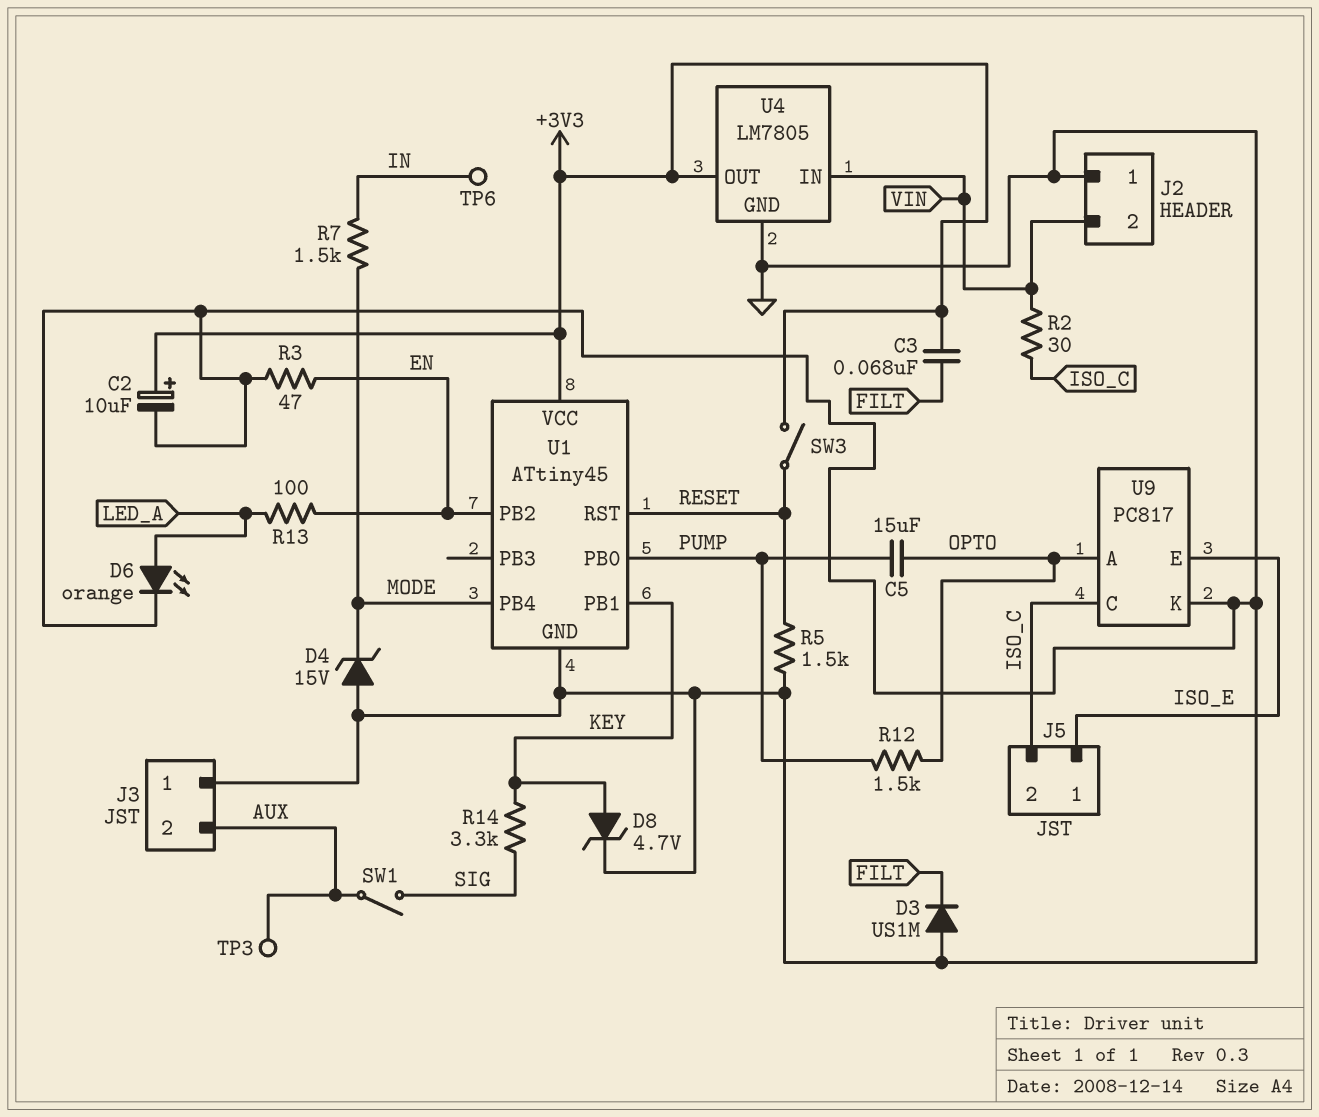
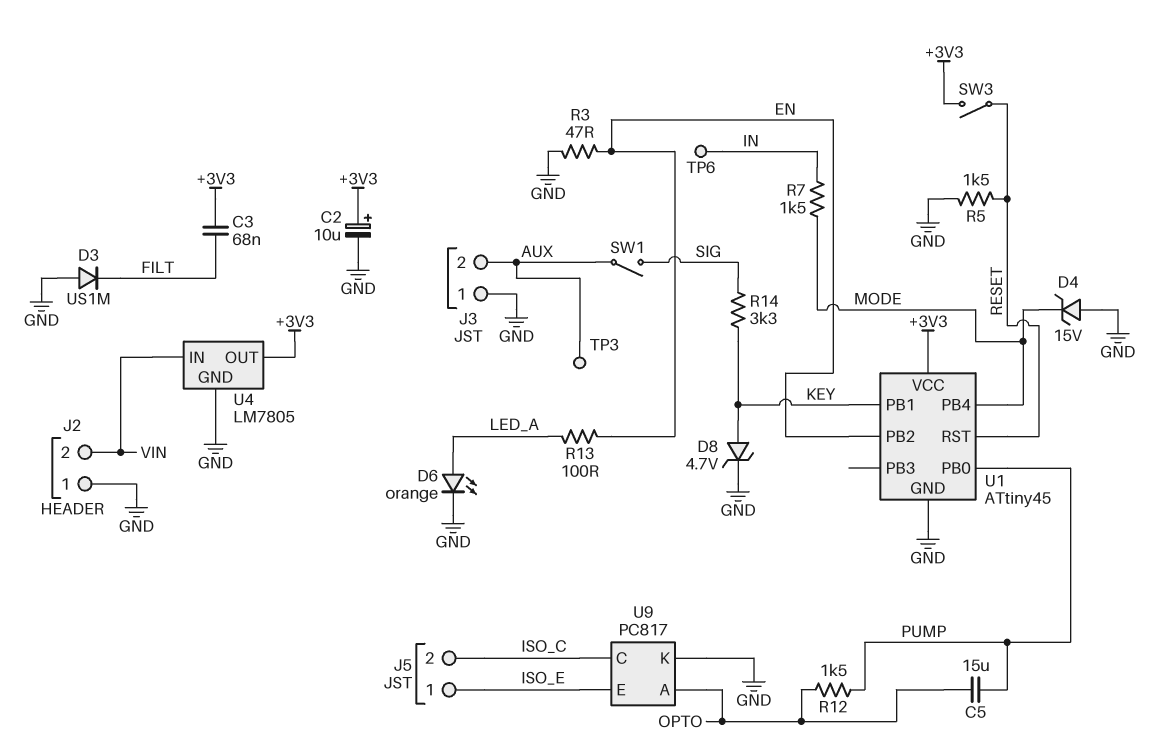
R2: 30 (ISO_C, VIN) -> none

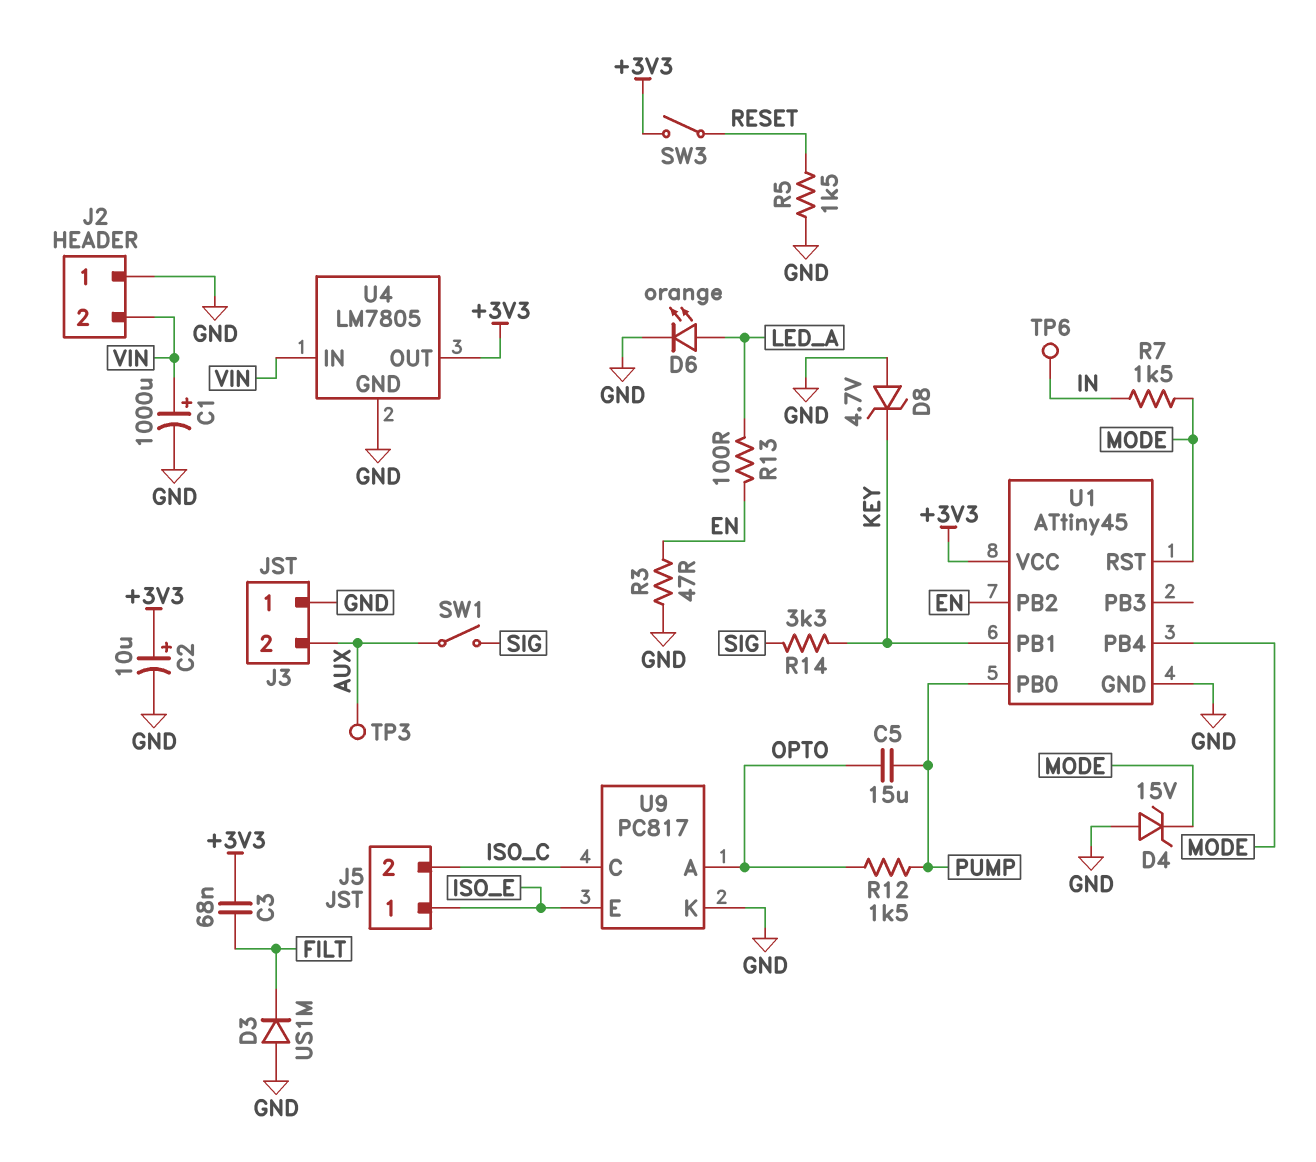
C1: none -> 1000uF (plus VIN, minus GND)
D8: zener 4.7V (A KEY, K GND) -> zener 4.7V (A GND, K KEY)
U1 pin RST: RESET -> MODE

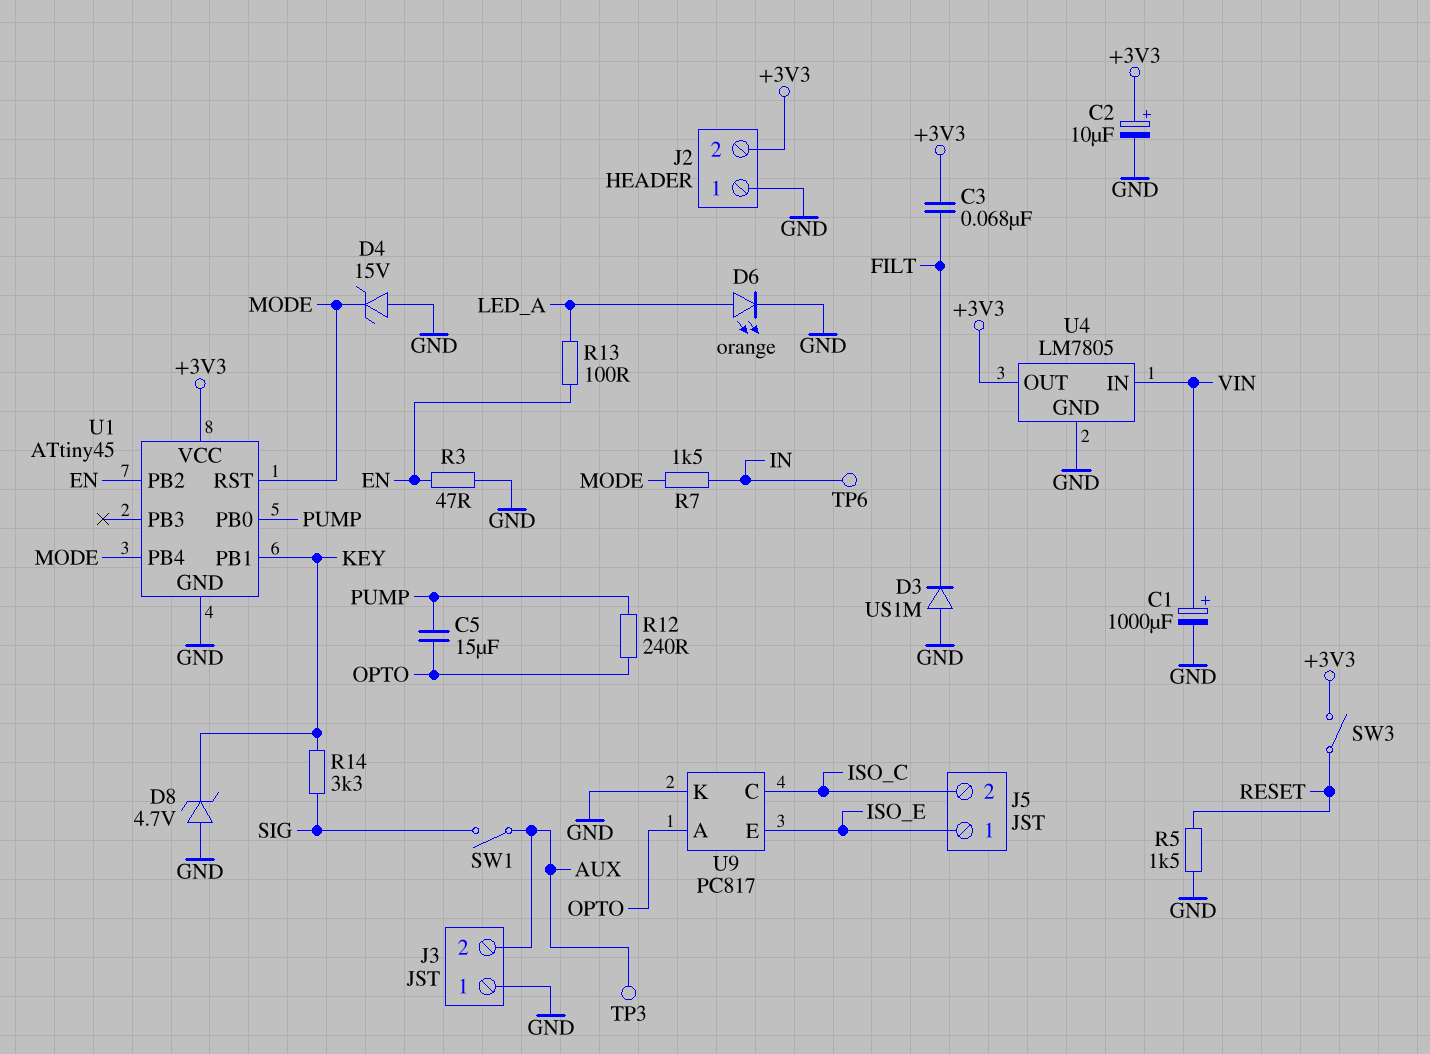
J2 pin 2: VIN -> +3V3
R12: 1.5k (OPTO, PUMP) -> 240 (OPTO, PUMP)

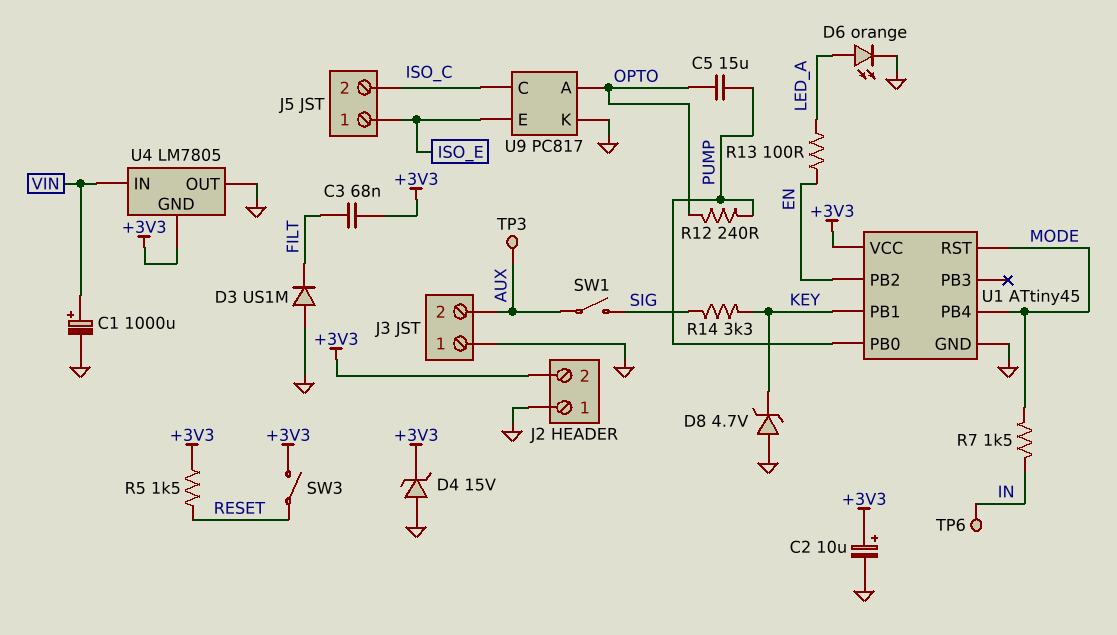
D4: zener 15V (A GND, K MODE) -> zener 15V (A GND, K +3V3)
R3: 47 (EN, GND) -> none
R5: 1.5k (GND, RESET) -> 1.5k (+3V3, RESET)
U4 pin GND: GND -> +3V3
U4 pin OUT: +3V3 -> GND

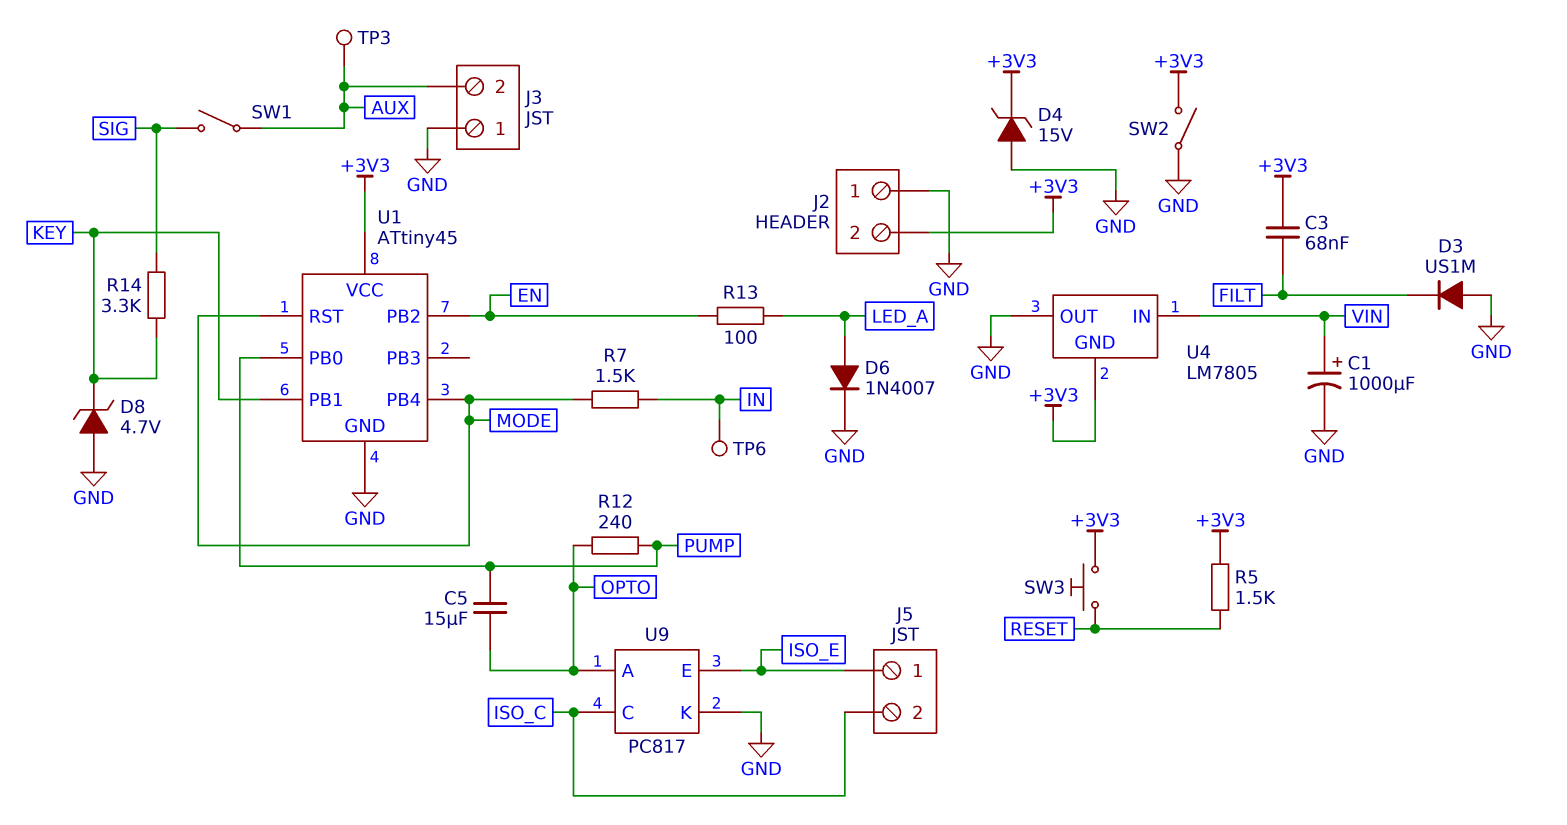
C2: 10uF (plus +3V3, minus GND) -> none
D6: LED orange (A LED_A, K GND) -> diode 1N4007 (A LED_A, K GND)
SW2: none -> switch (+3V3, GND)
SW3: switch (+3V3, RESET) -> button (+3V3, RESET)

